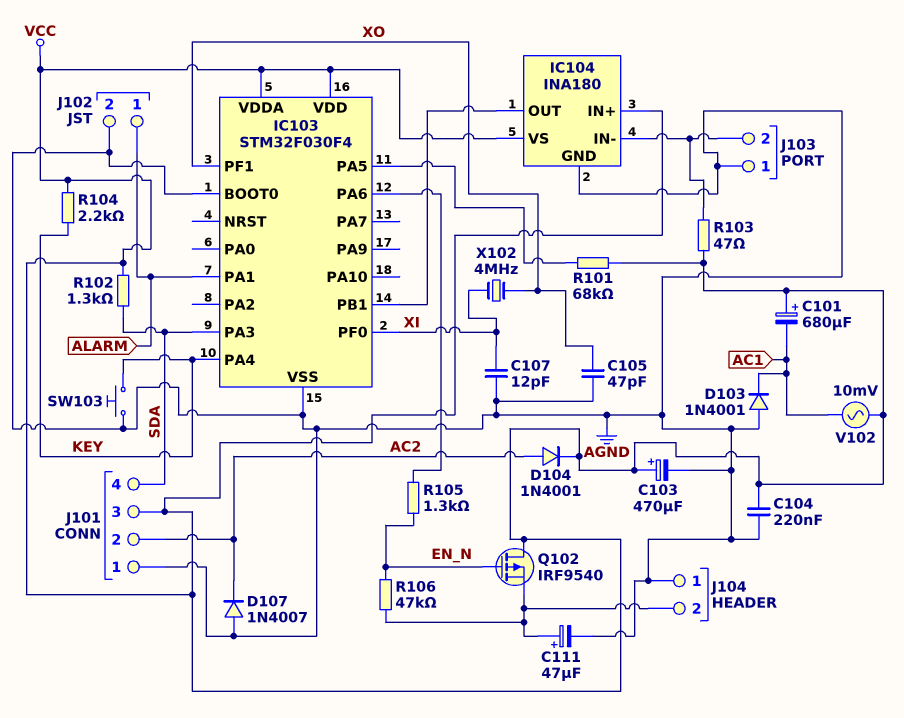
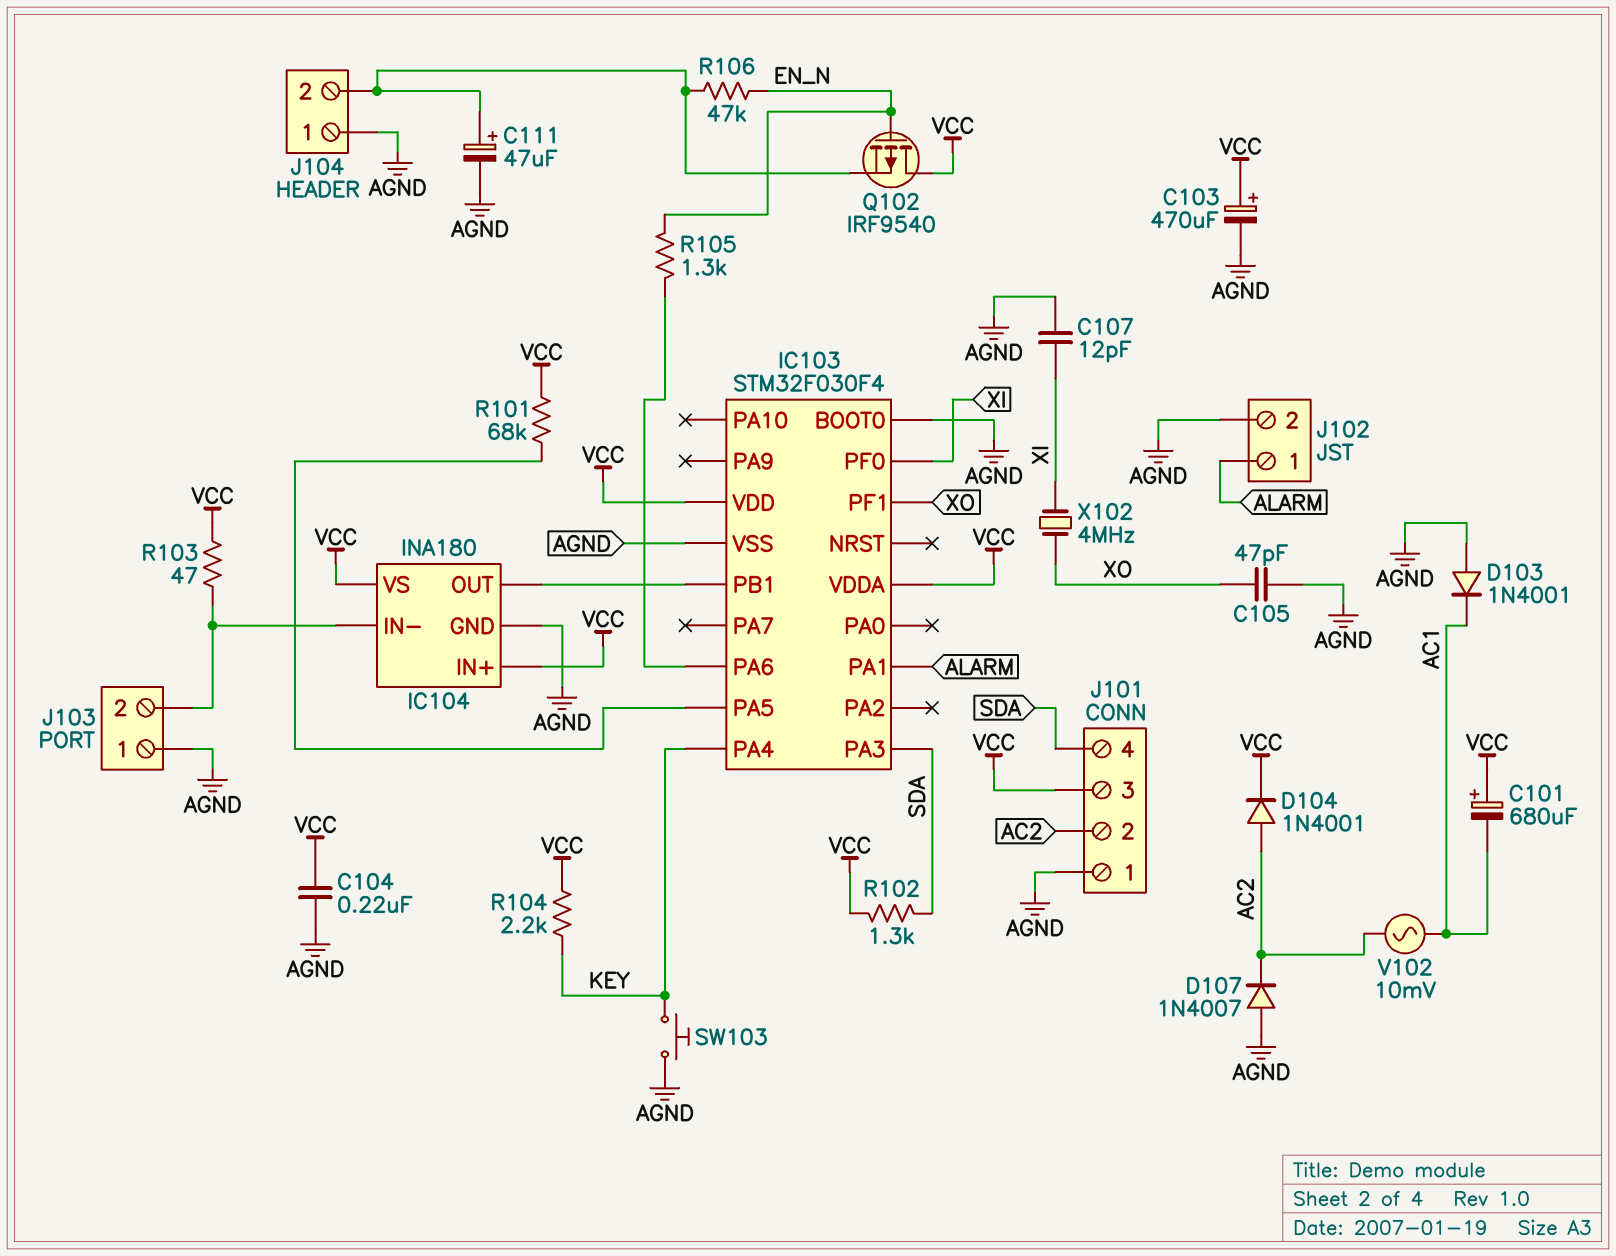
V102: AC 10mV (AC1, VCC) -> AC 10mV (AC1, AC2)

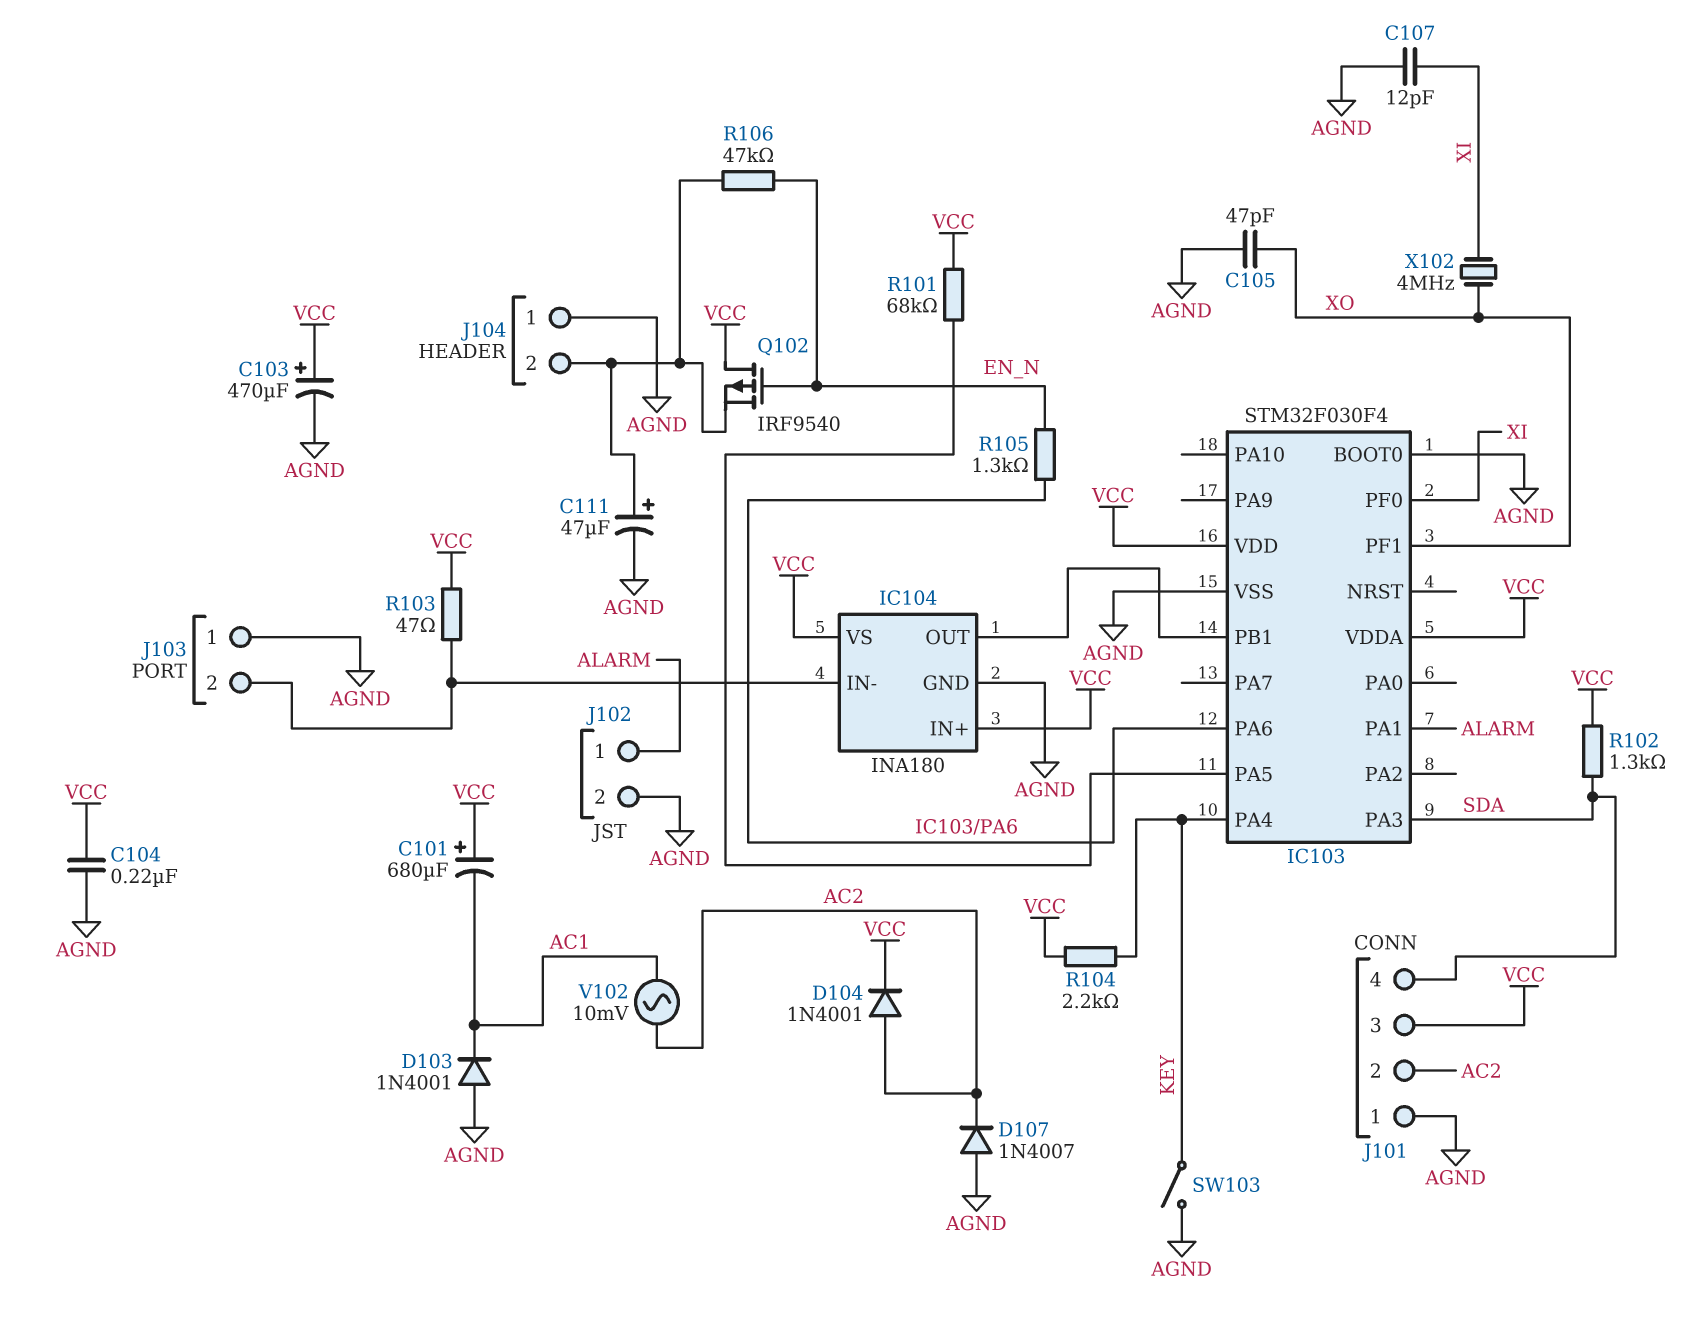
SW103: button (AGND, KEY) -> switch (AGND, KEY)

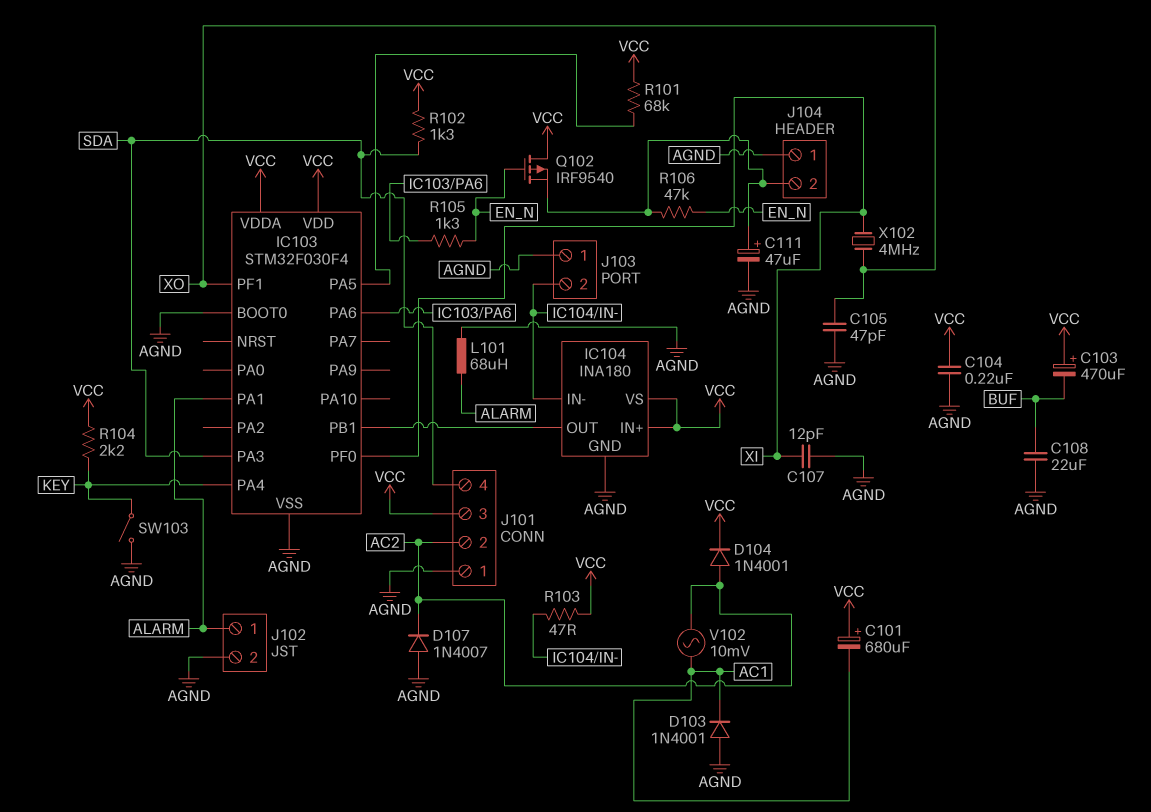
C103: 470uF (plus VCC, minus AGND) -> 470uF (plus VCC, minus BUF)
C108: none -> 22uF (AGND, BUF)
L101: none -> 68uH (AGND, ALARM)

